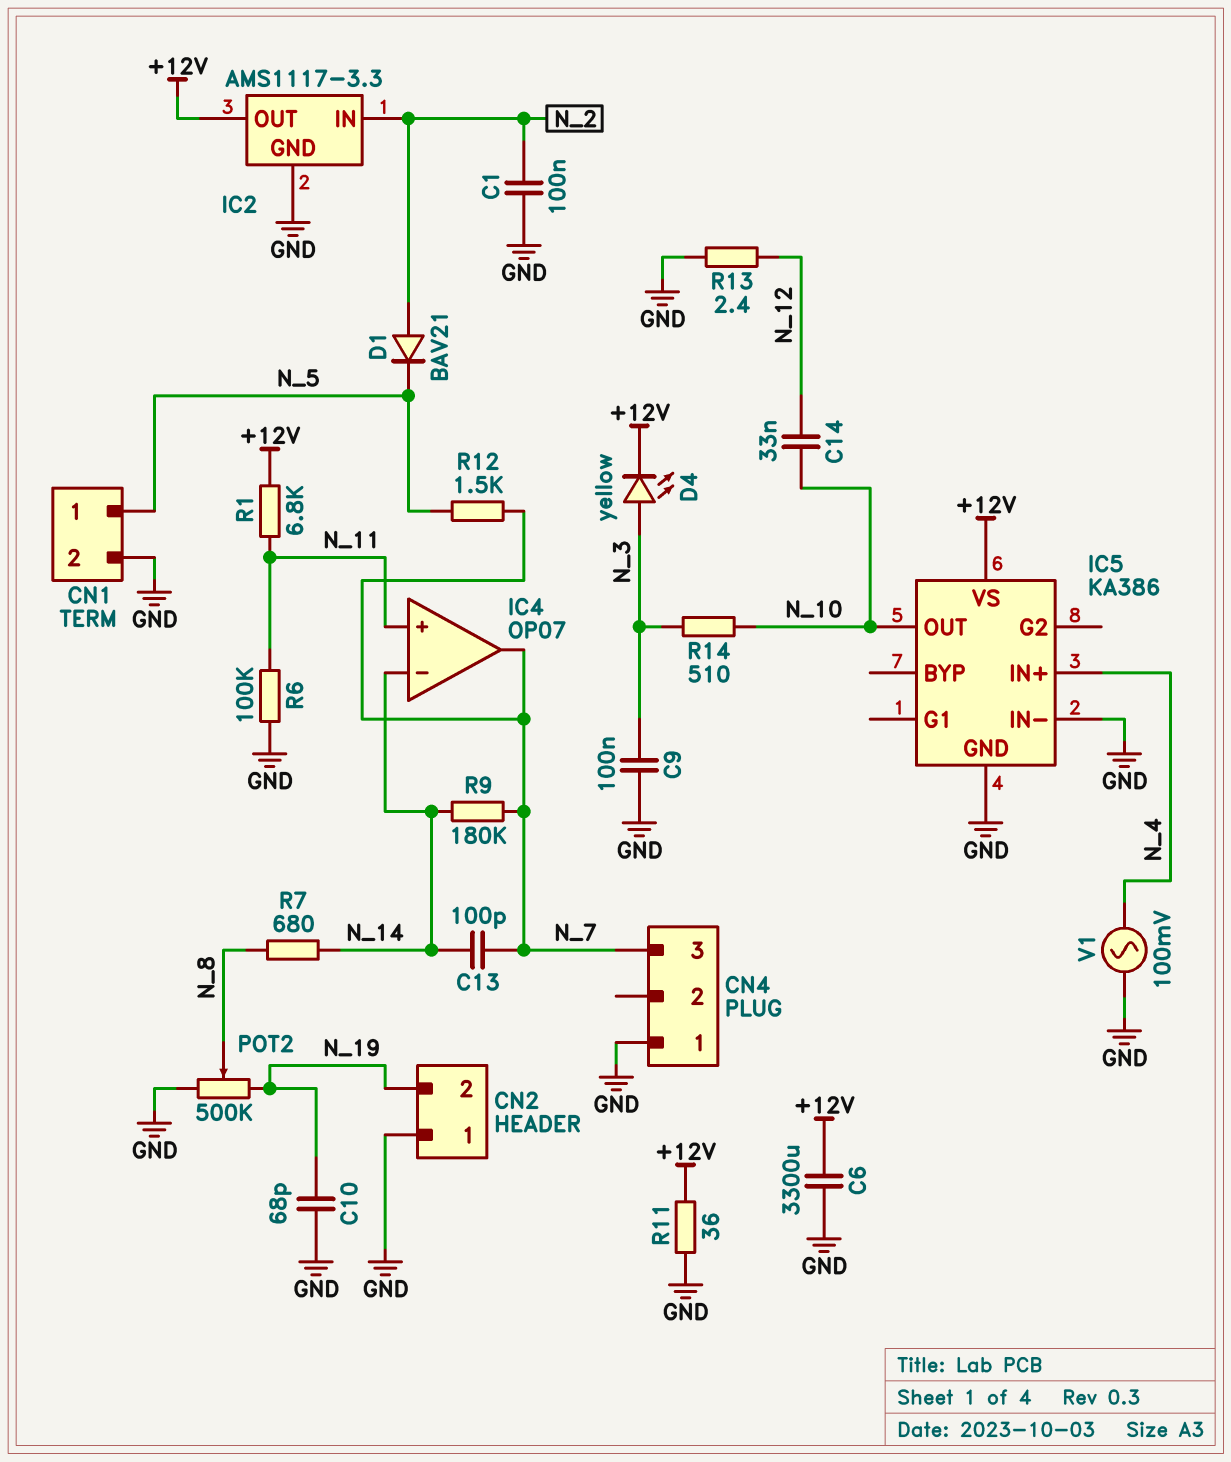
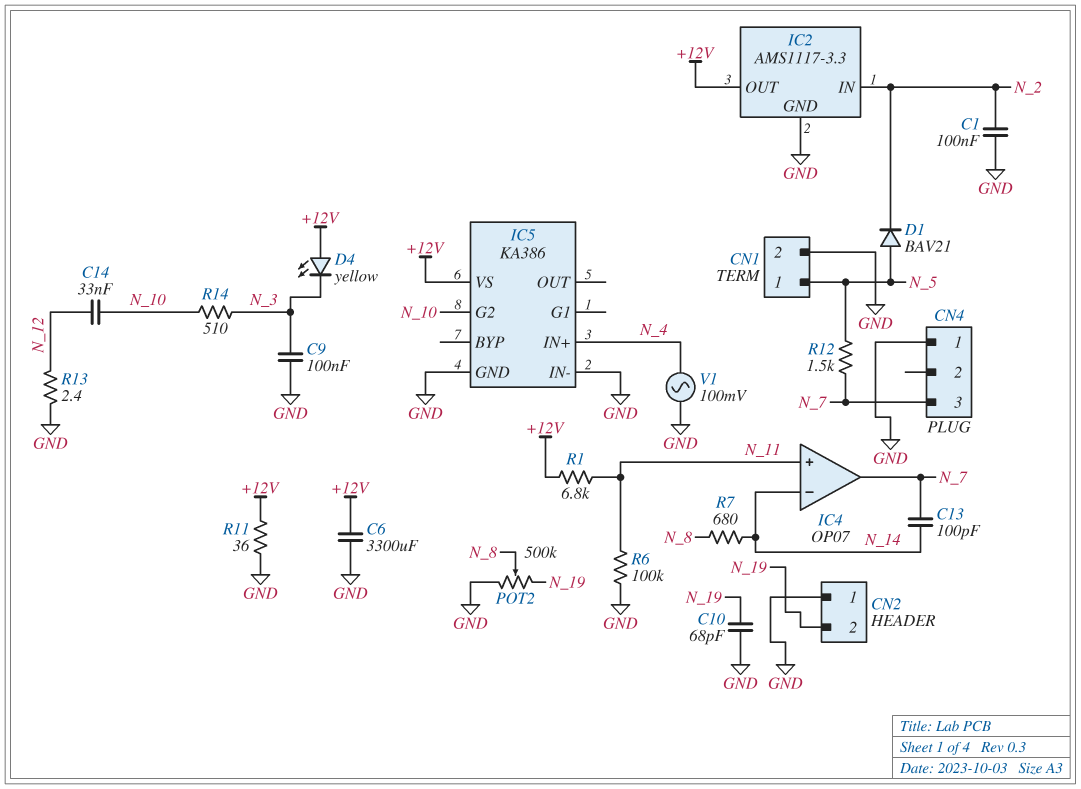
D1: diode BAV21 (A N_2, K N_5) -> diode BAV21 (A N_5, K N_2)
D4: LED yellow (A N_3, K +12V) -> LED yellow (A +12V, K N_3)
IC5 pin G2: none -> N_10
IC5 pin OUT: N_10 -> none
R9: 180k (N_7, N_14) -> none

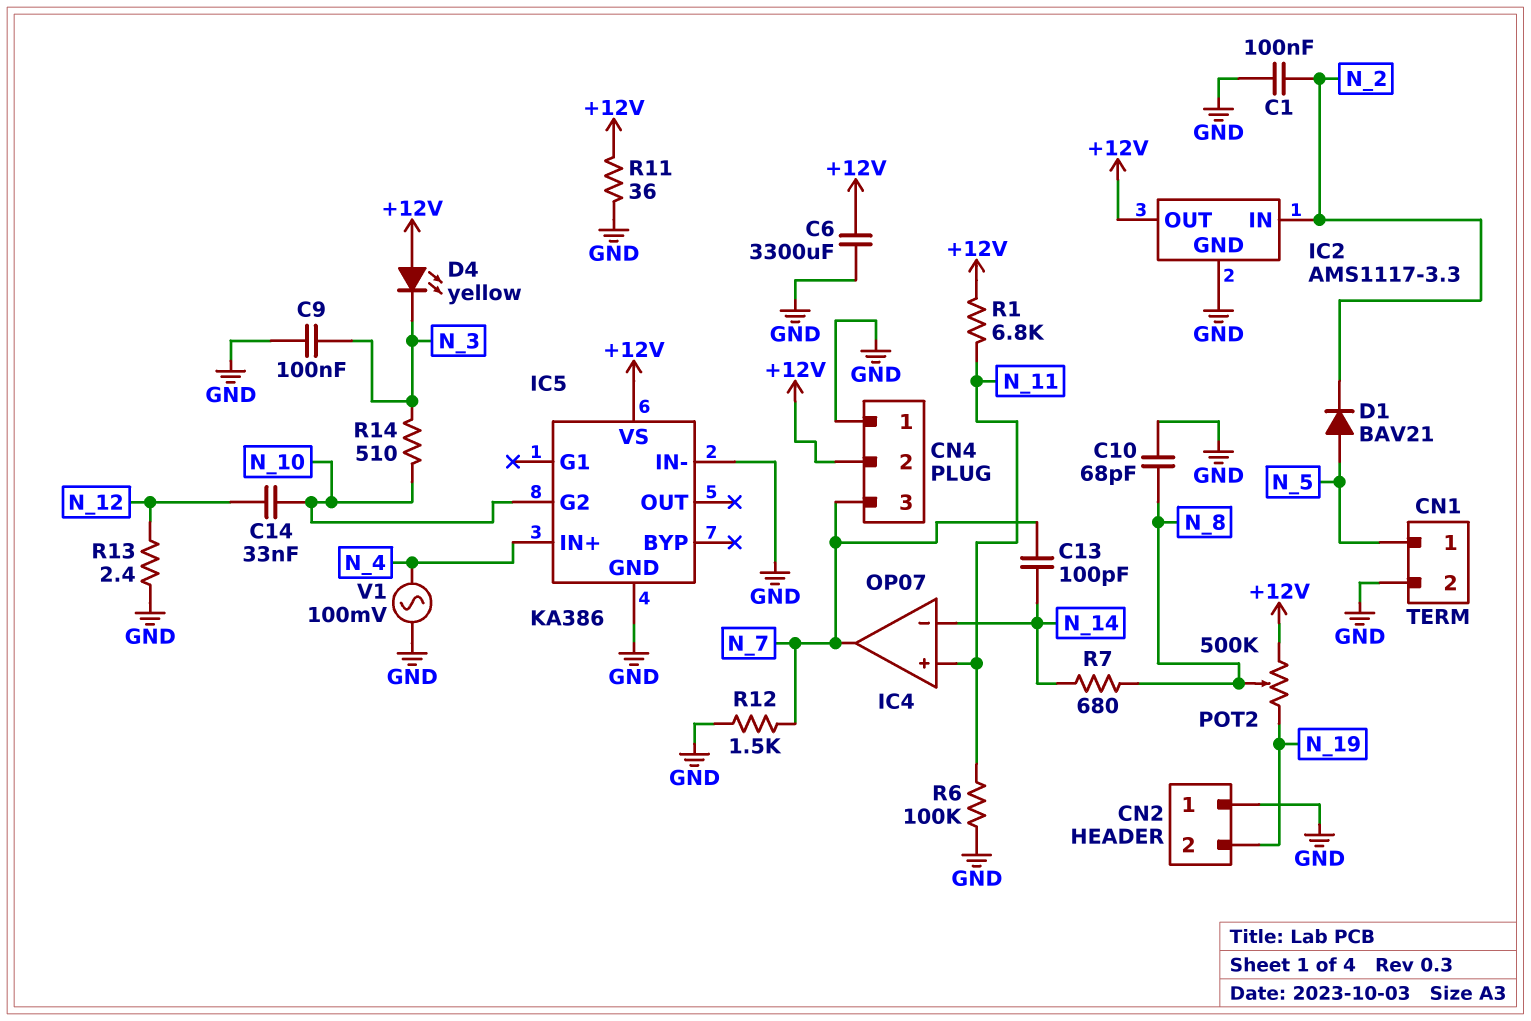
C10: 68pF (GND, N_19) -> 68pF (GND, N_8)
CN4 pin 2: none -> +12V
POT2: 500k (GND, N_19, wiper N_8) -> 500k (+12V, N_19, wiper N_8)
R12: 1.5k (N_5, N_7) -> 1.5k (GND, N_7)

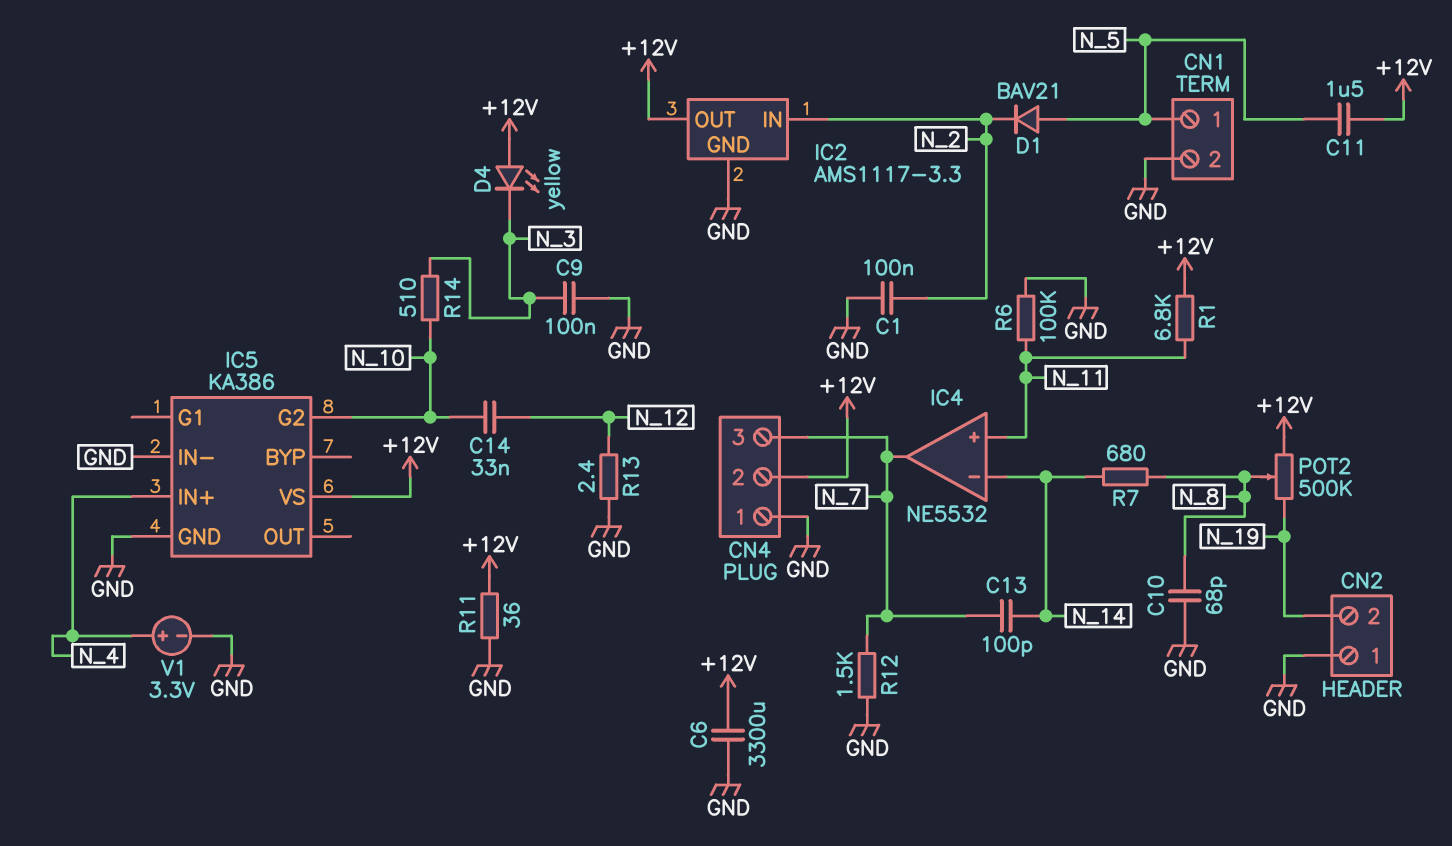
C11: none -> 1.5uF (+12V, N_5)
IC4: OP07 -> NE5532
V1: AC 100mV (GND, N_4) -> 3.3V (plus N_4, minus GND)

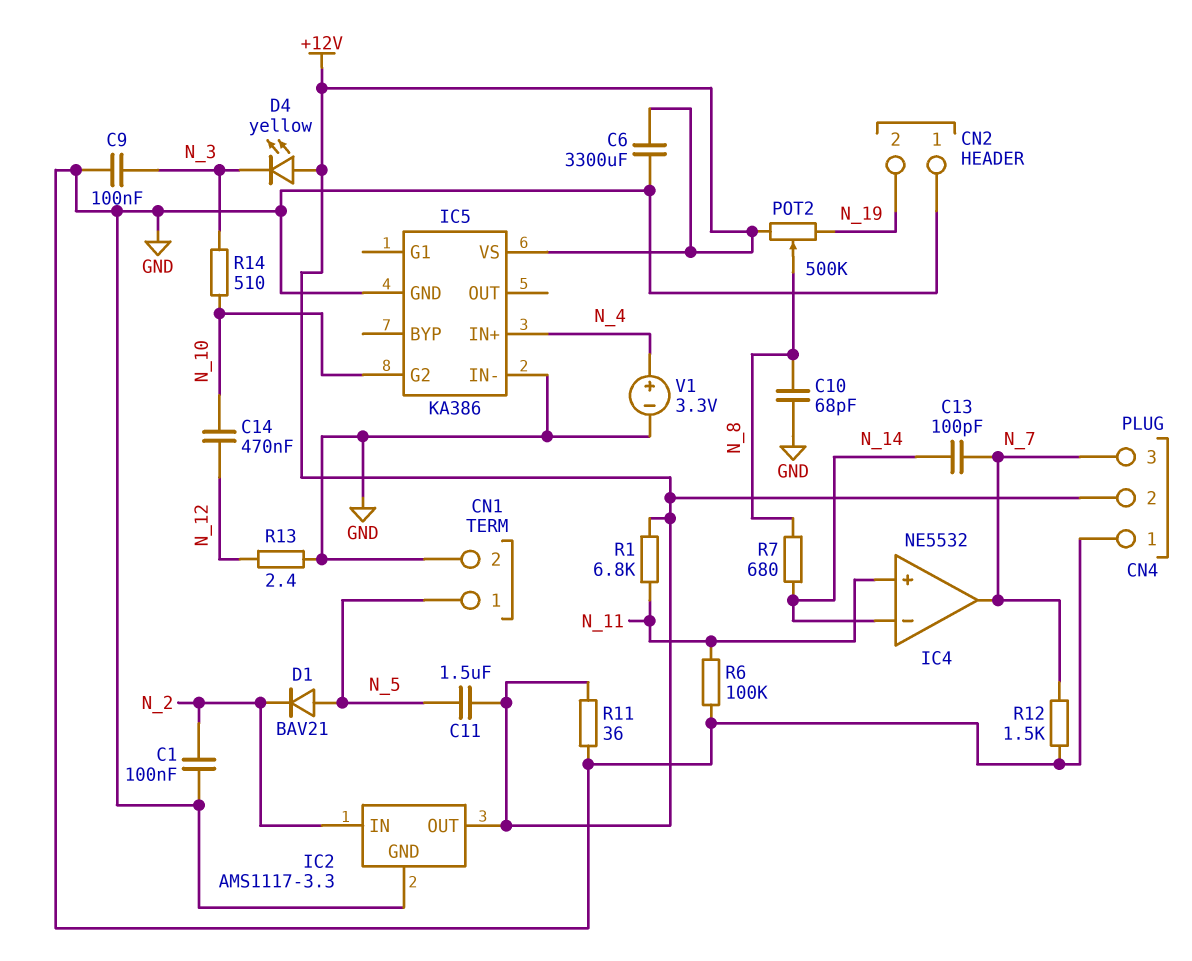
C14: 33nF (N_10, N_12) -> 470nF (N_10, N_12)

